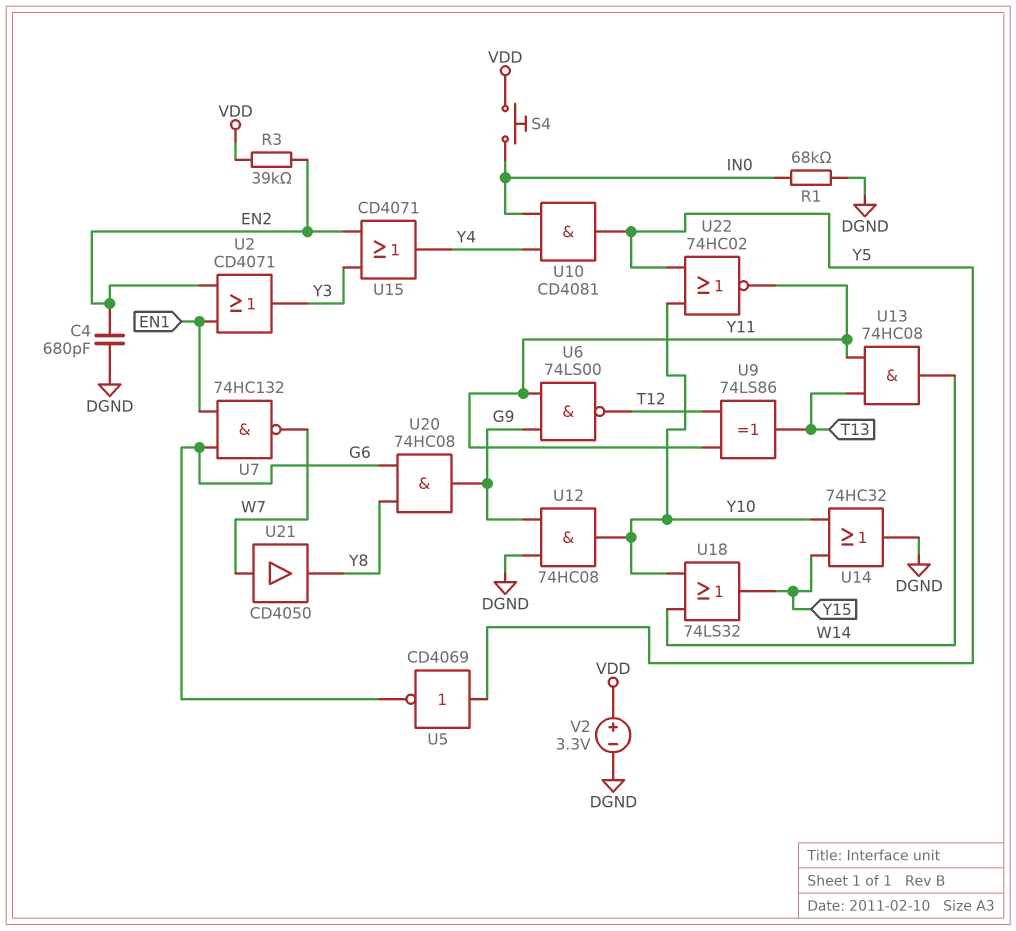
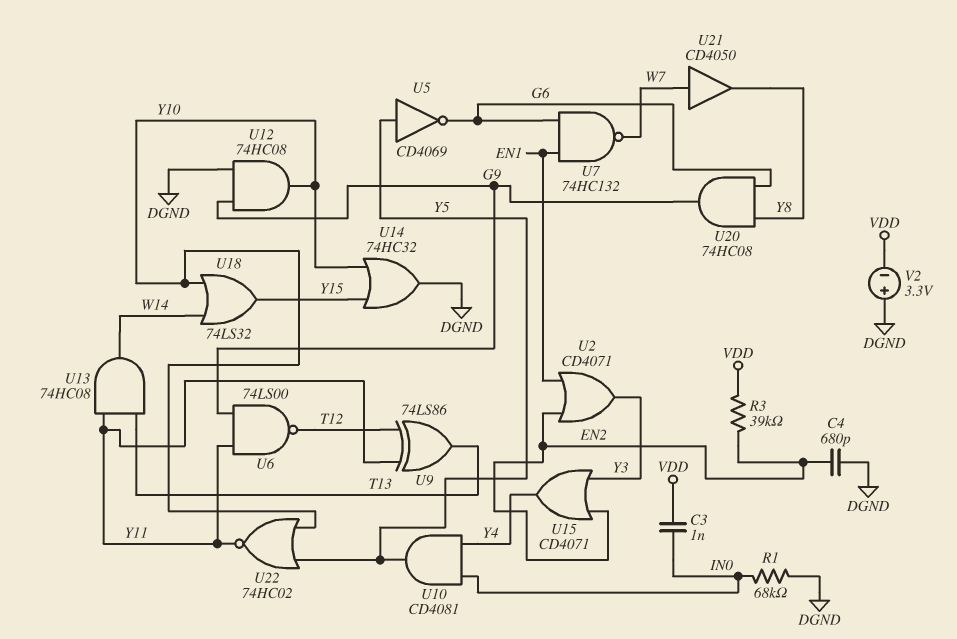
C3: none -> 1nF (IN0, VDD)
S4: button (IN0, VDD) -> none
V2: 3.3V (plus VDD, minus DGND) -> 3.3V (plus DGND, minus VDD)

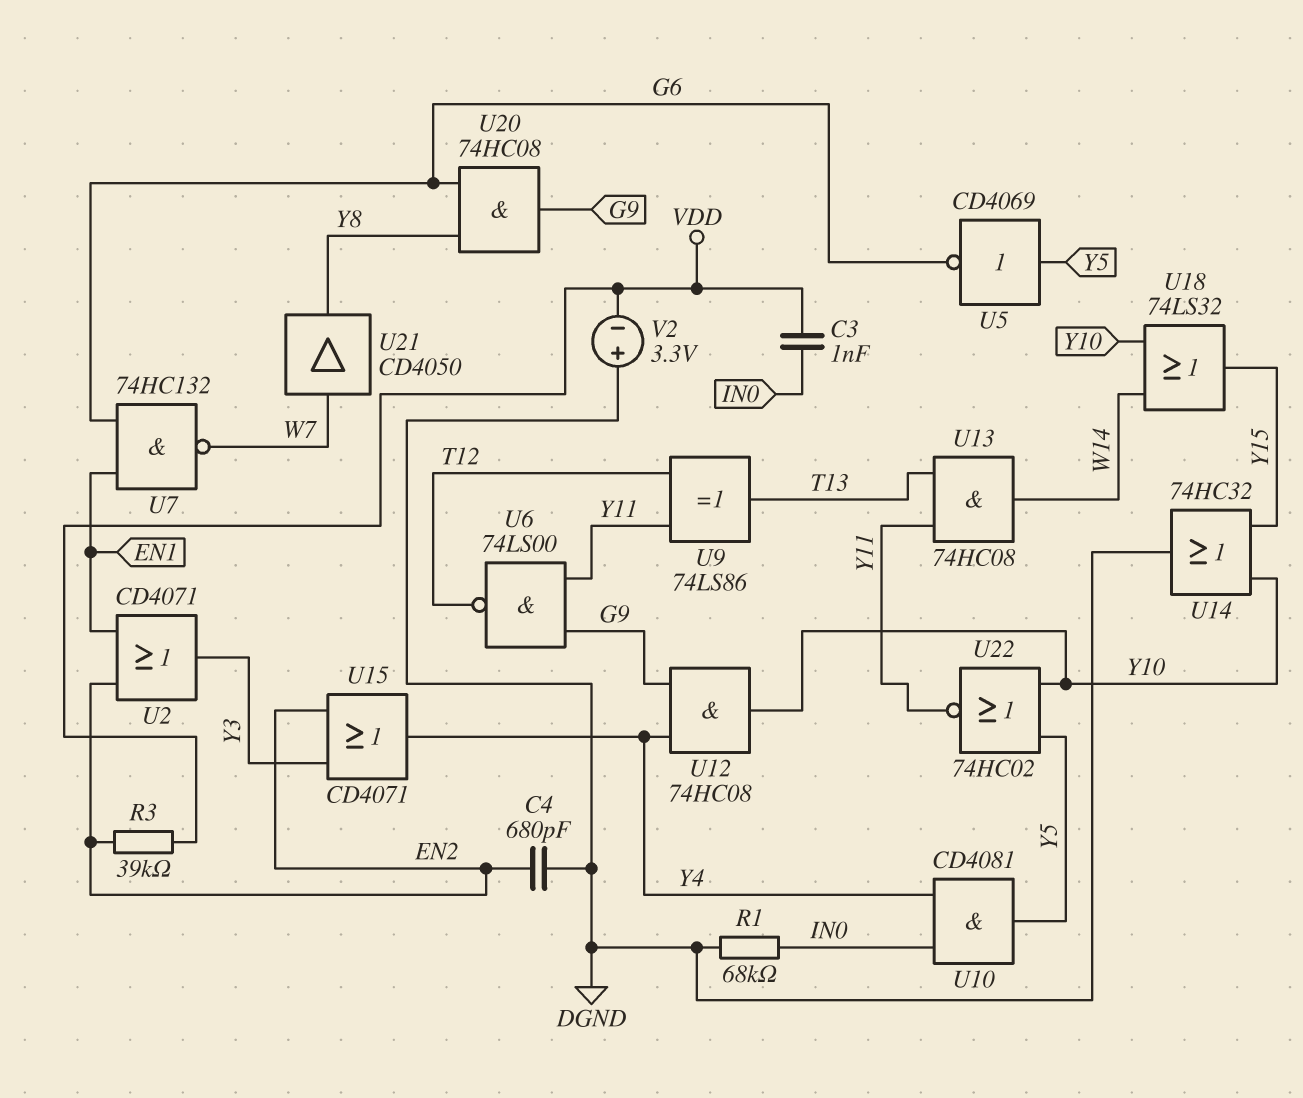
U12: AND 74HC08 (in DGND, in G9, out Y10) -> AND 74HC08 (in G9, in Y4, out Y10)

